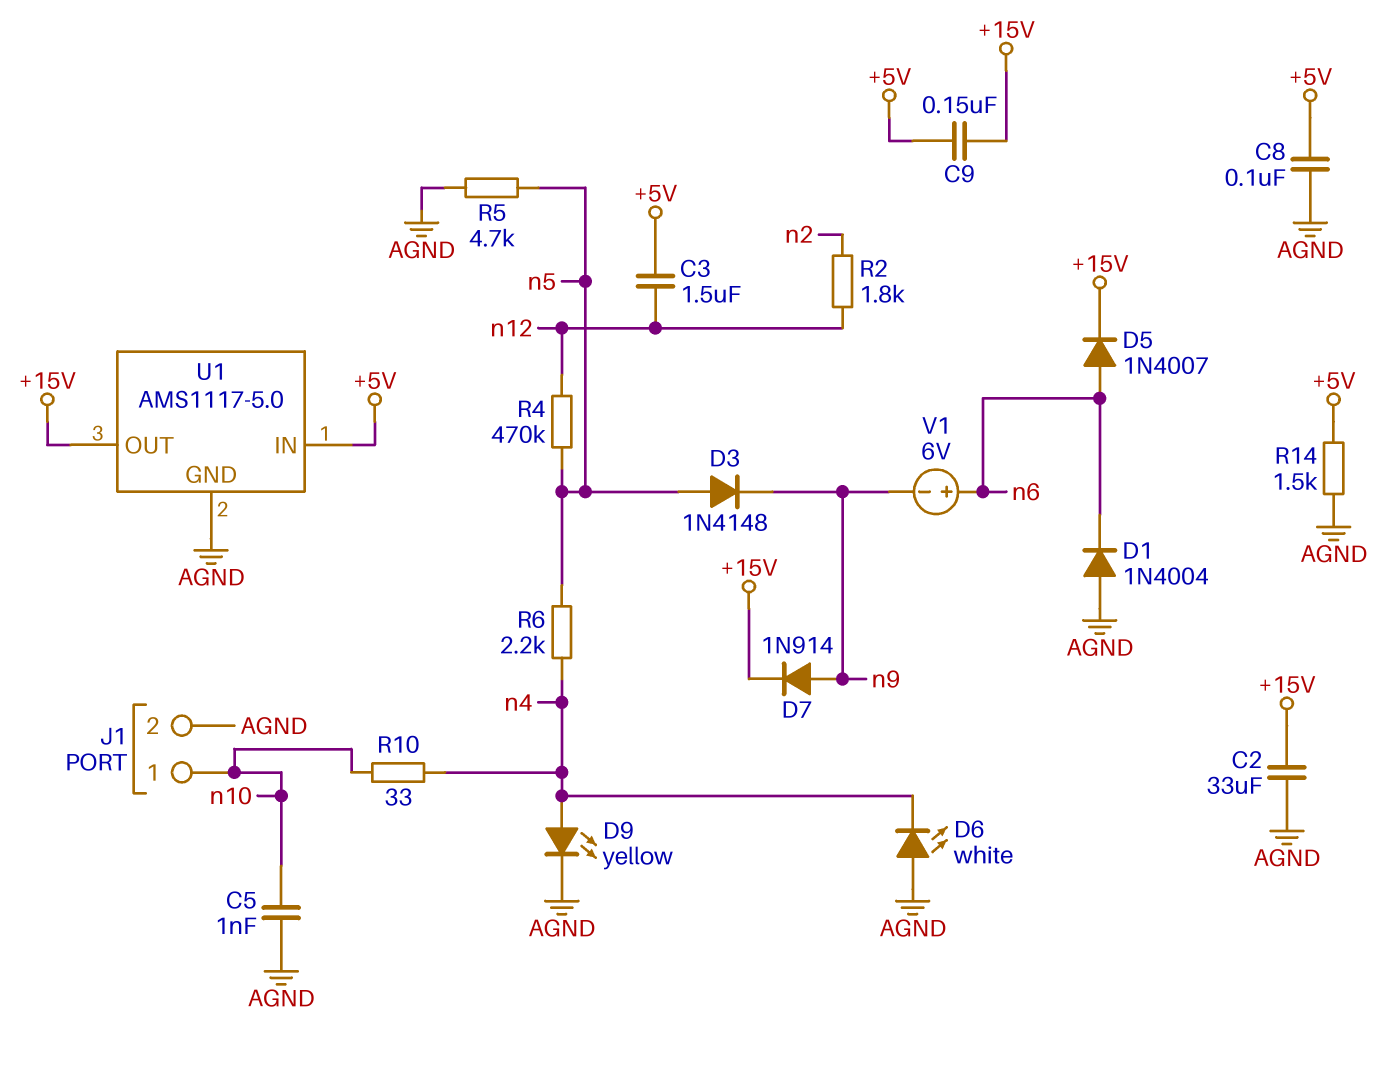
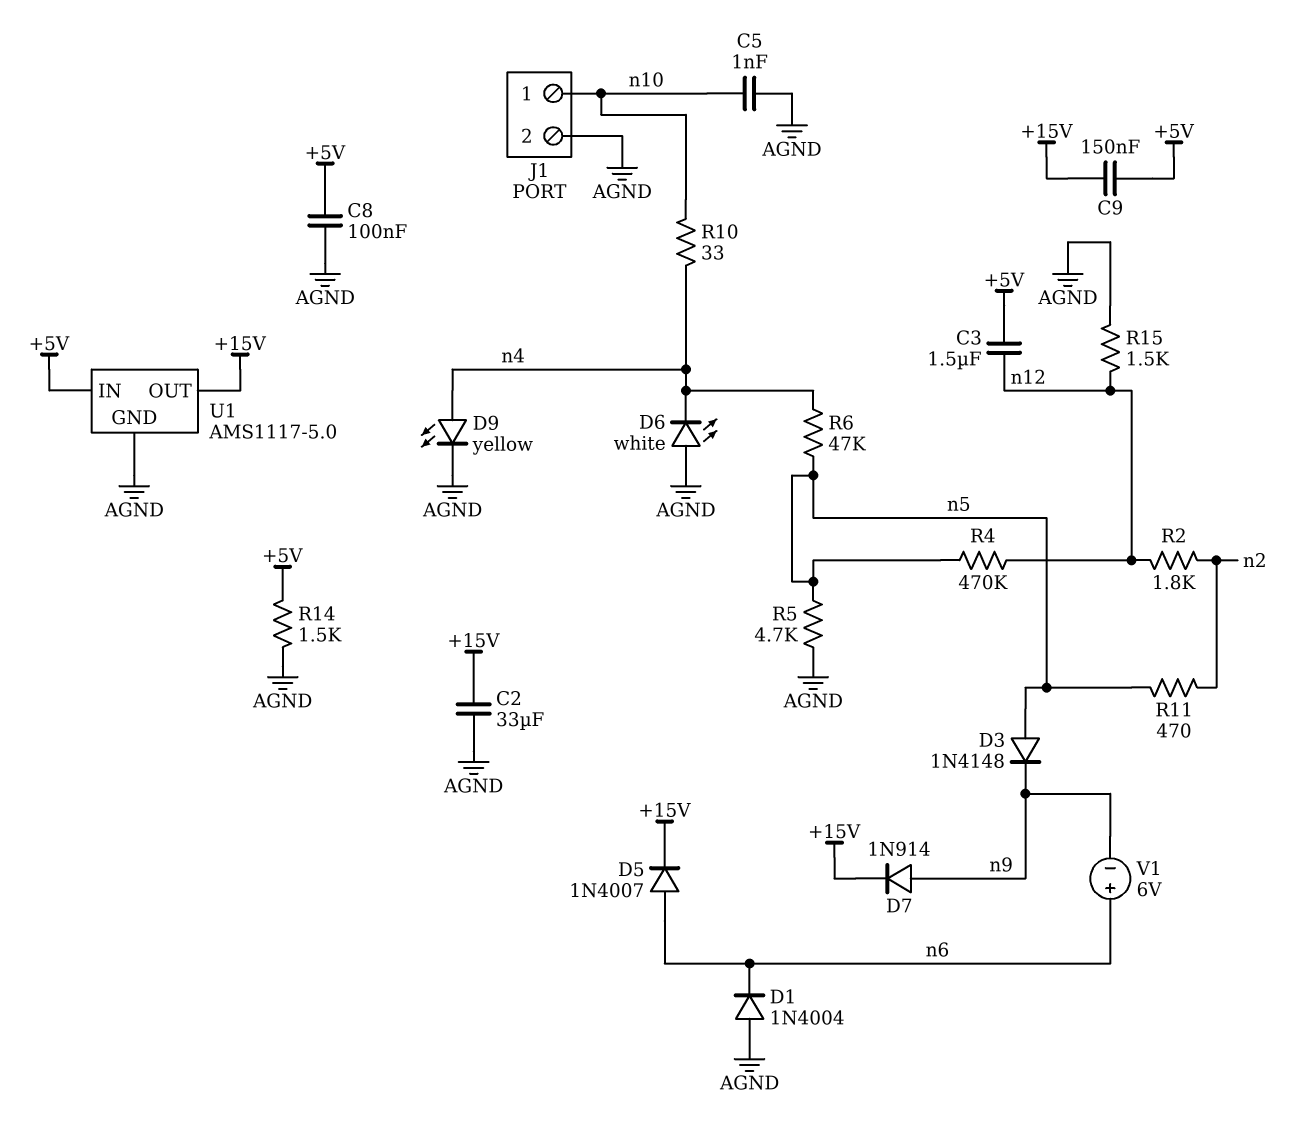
R6: 2.2k (n4, n5) -> 47k (n4, n5)
R11: none -> 470 (n2, n5)
R15: none -> 1.5k (AGND, n12)

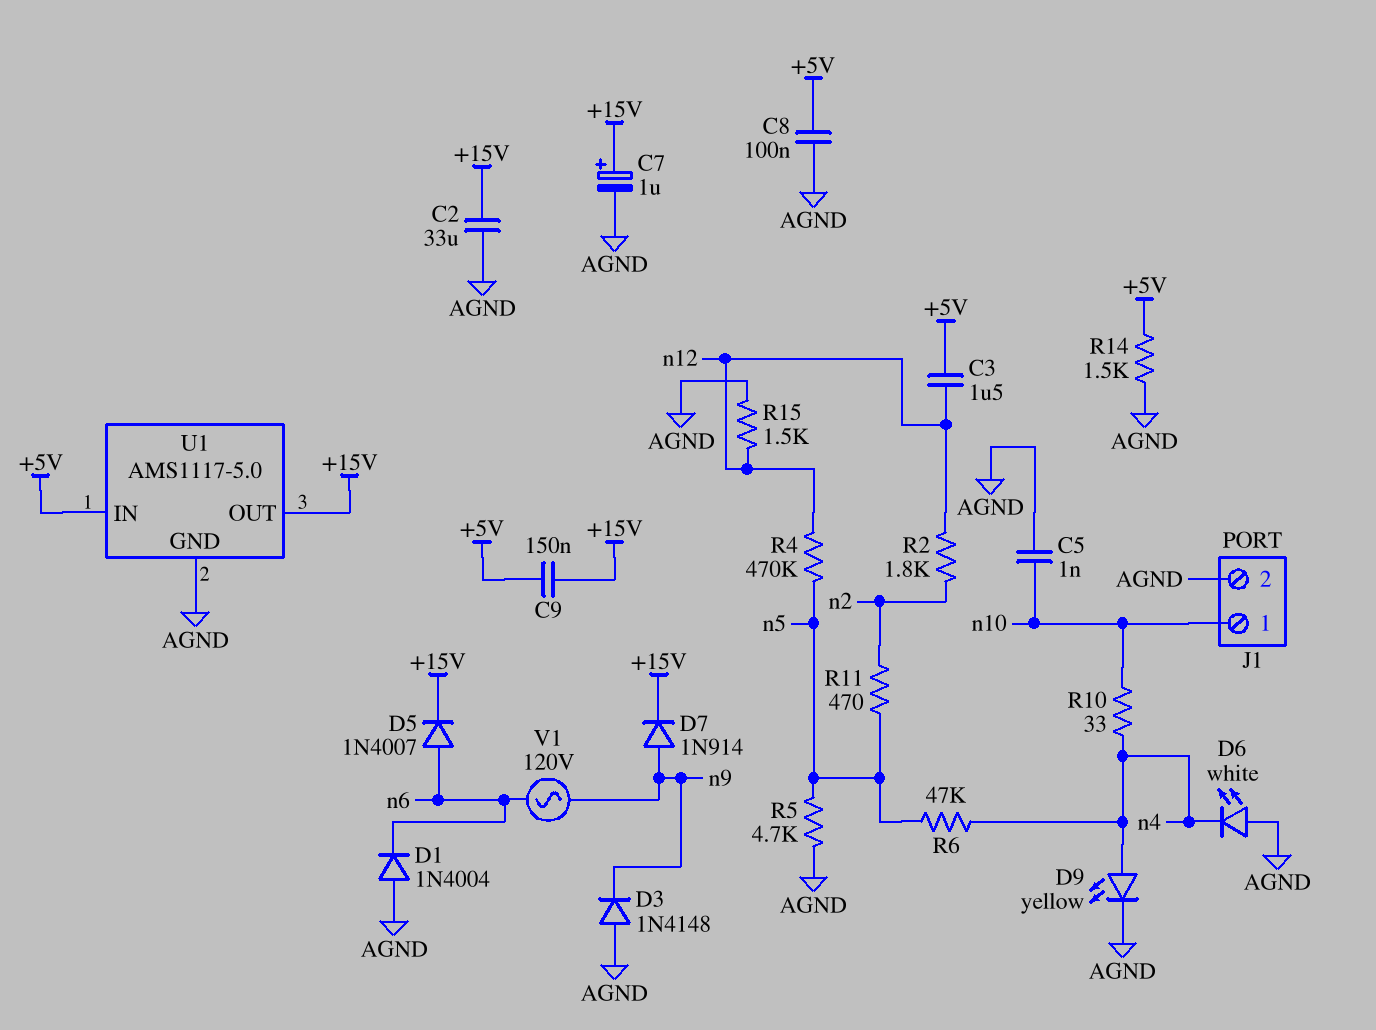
C7: none -> 1uF (plus +15V, minus AGND)
D3: diode 1N4148 (A n5, K n9) -> diode 1N4148 (A AGND, K n9)
V1: 6V (plus n6, minus n9) -> AC 120V (n6, n9)

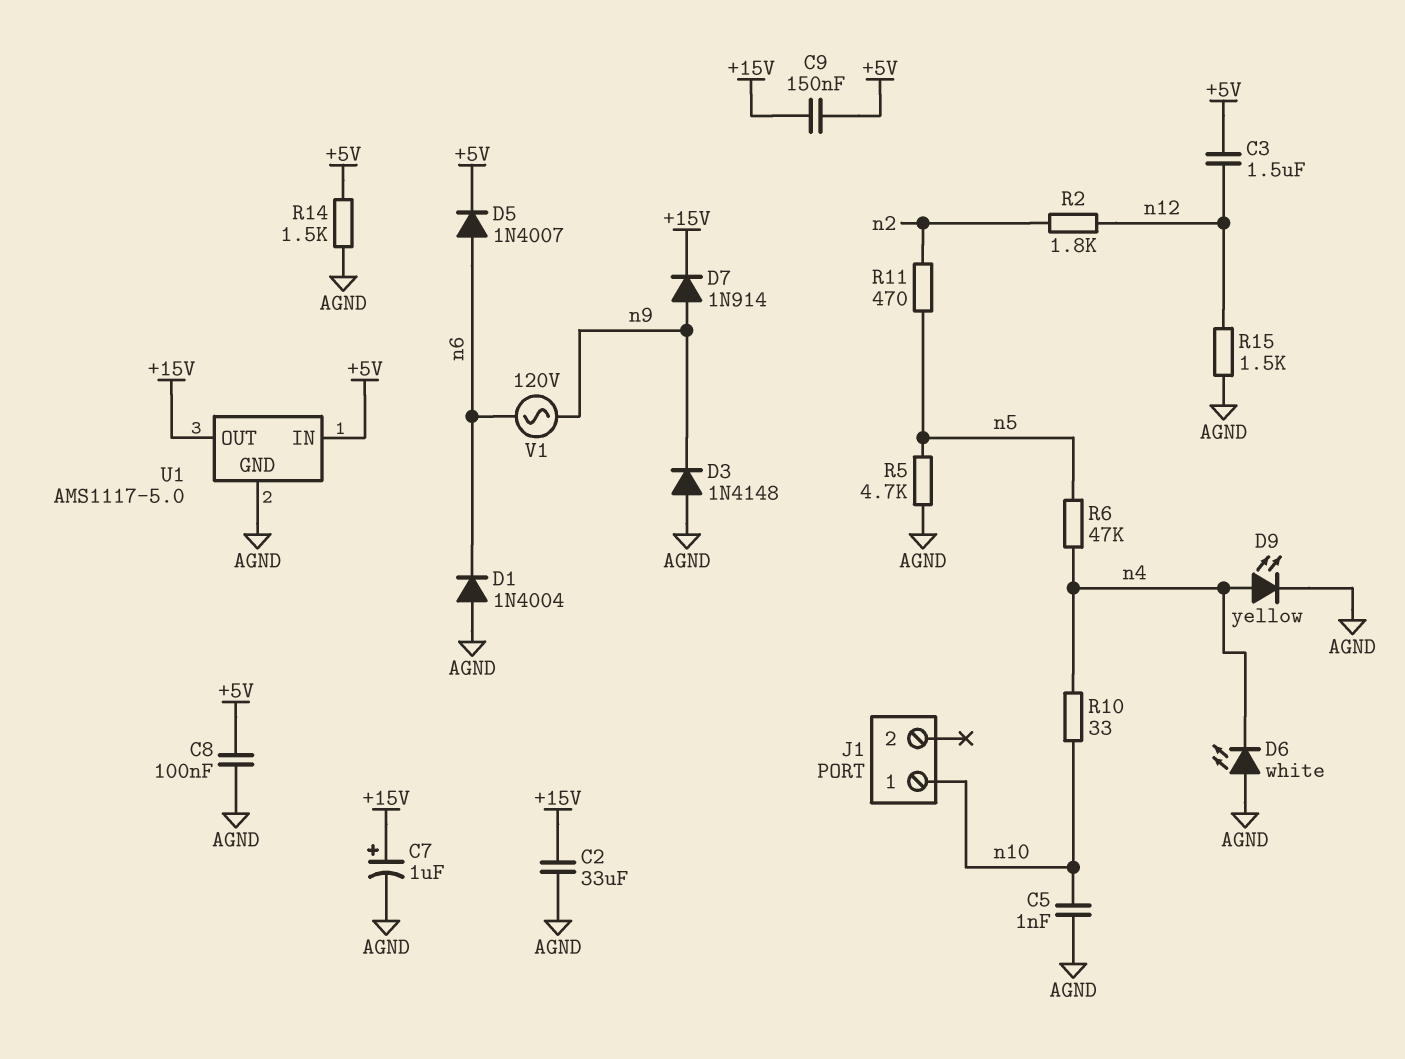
D5: diode 1N4007 (A n6, K +15V) -> diode 1N4007 (A n6, K +5V)
J1 pin 2: AGND -> none
R4: 470k (n5, n12) -> none

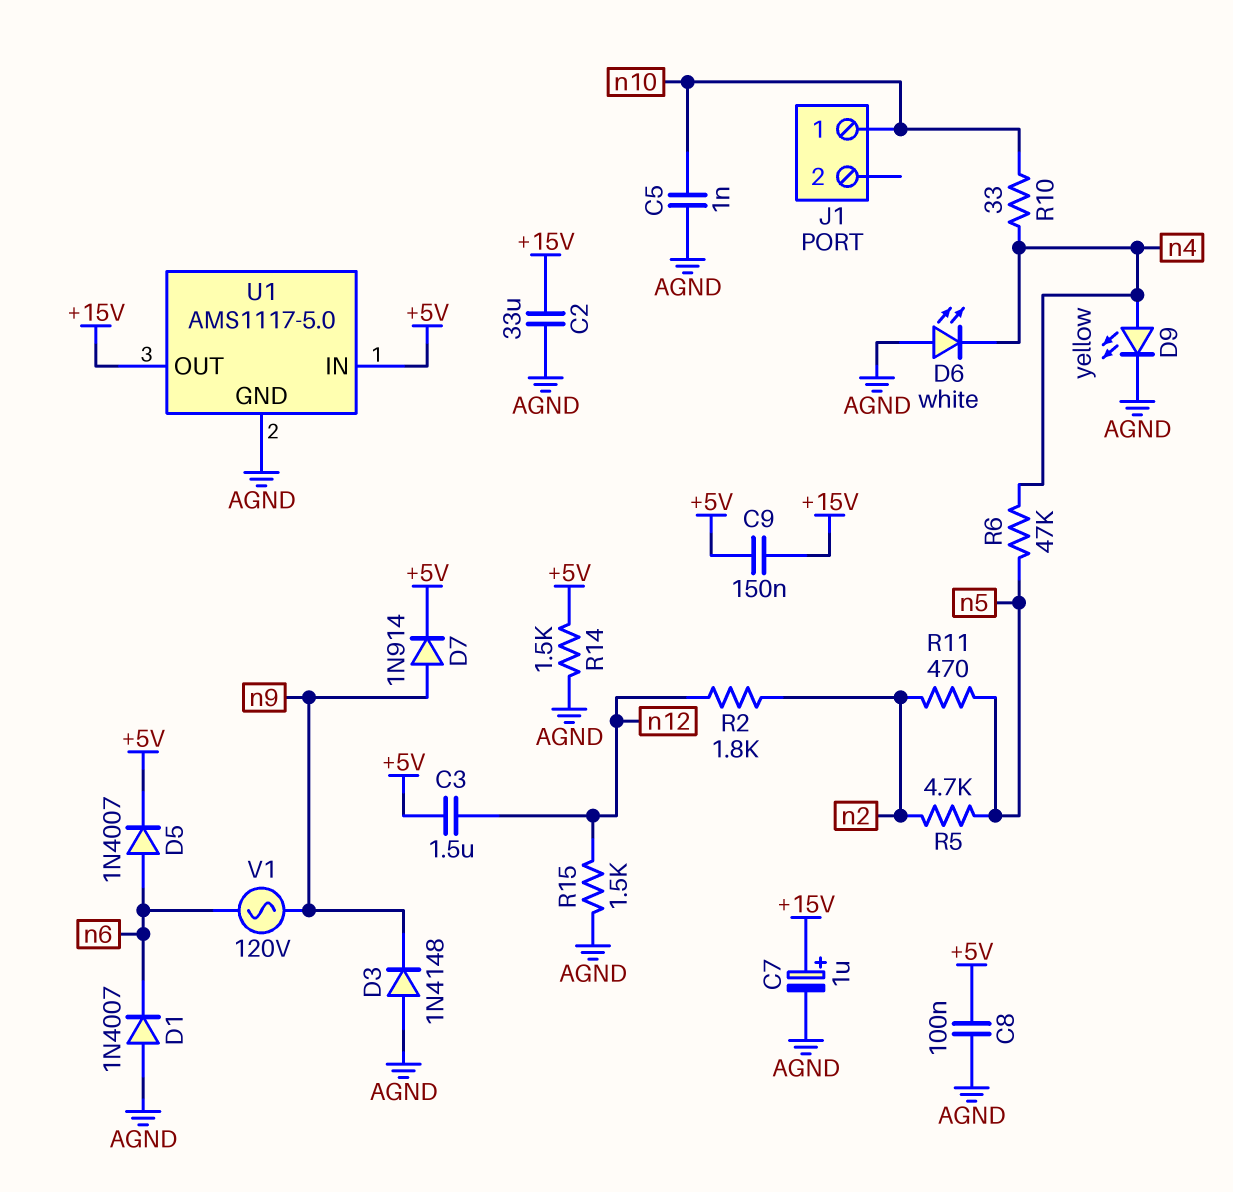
D1: diode 1N4004 (A AGND, K n6) -> diode 1N4007 (A AGND, K n6)
D7: diode 1N914 (A n9, K +15V) -> diode 1N914 (A n9, K +5V)
R5: 4.7k (AGND, n5) -> 4.7k (n2, n5)

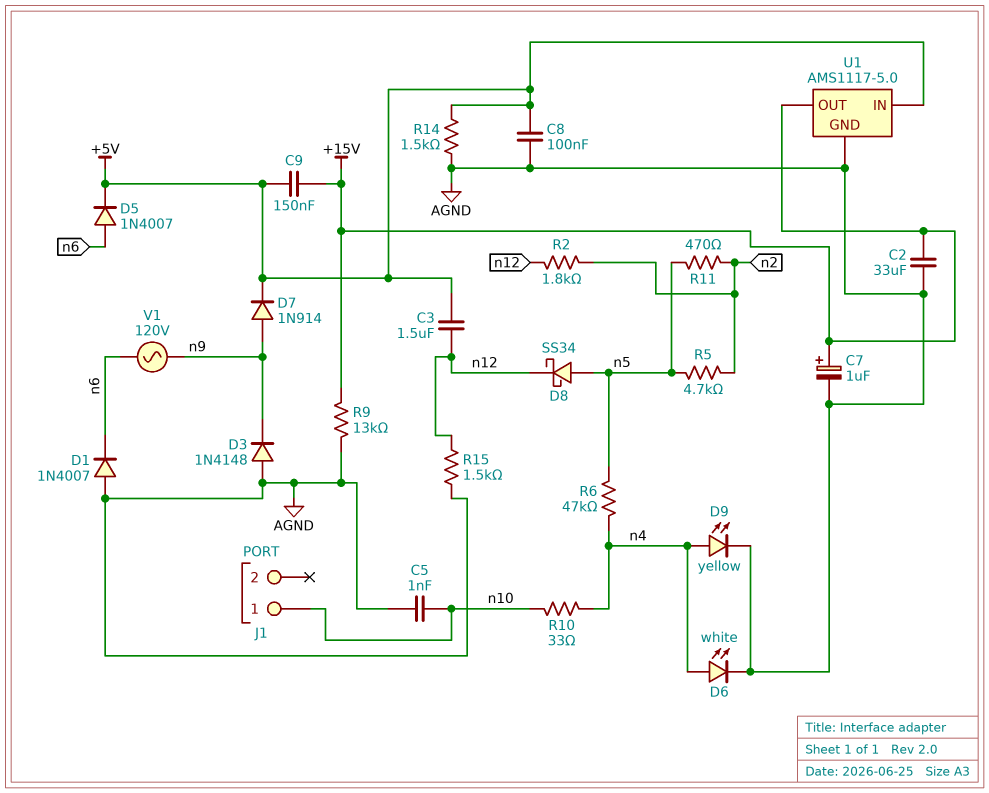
D6: LED white (A AGND, K n4) -> LED white (A n4, K AGND)
D8: none -> schottky SS34 (A n5, K n12)
R9: none -> 13k (+15V, AGND)

